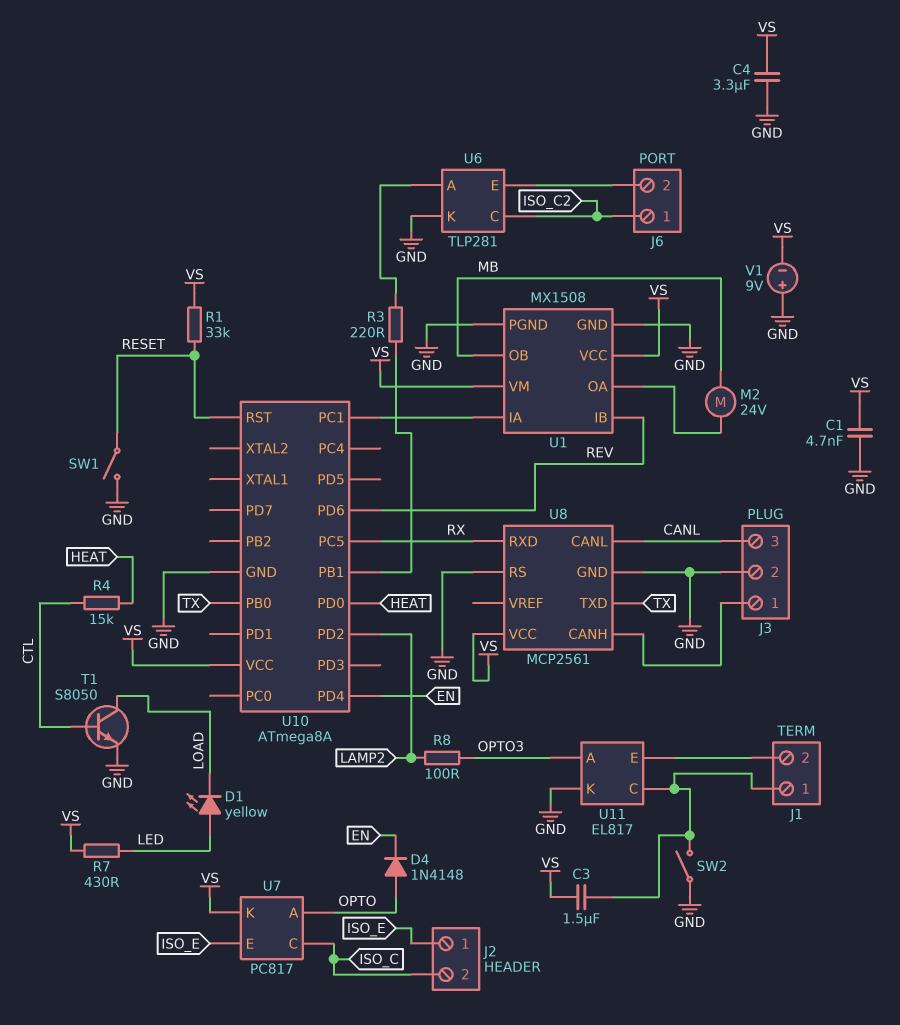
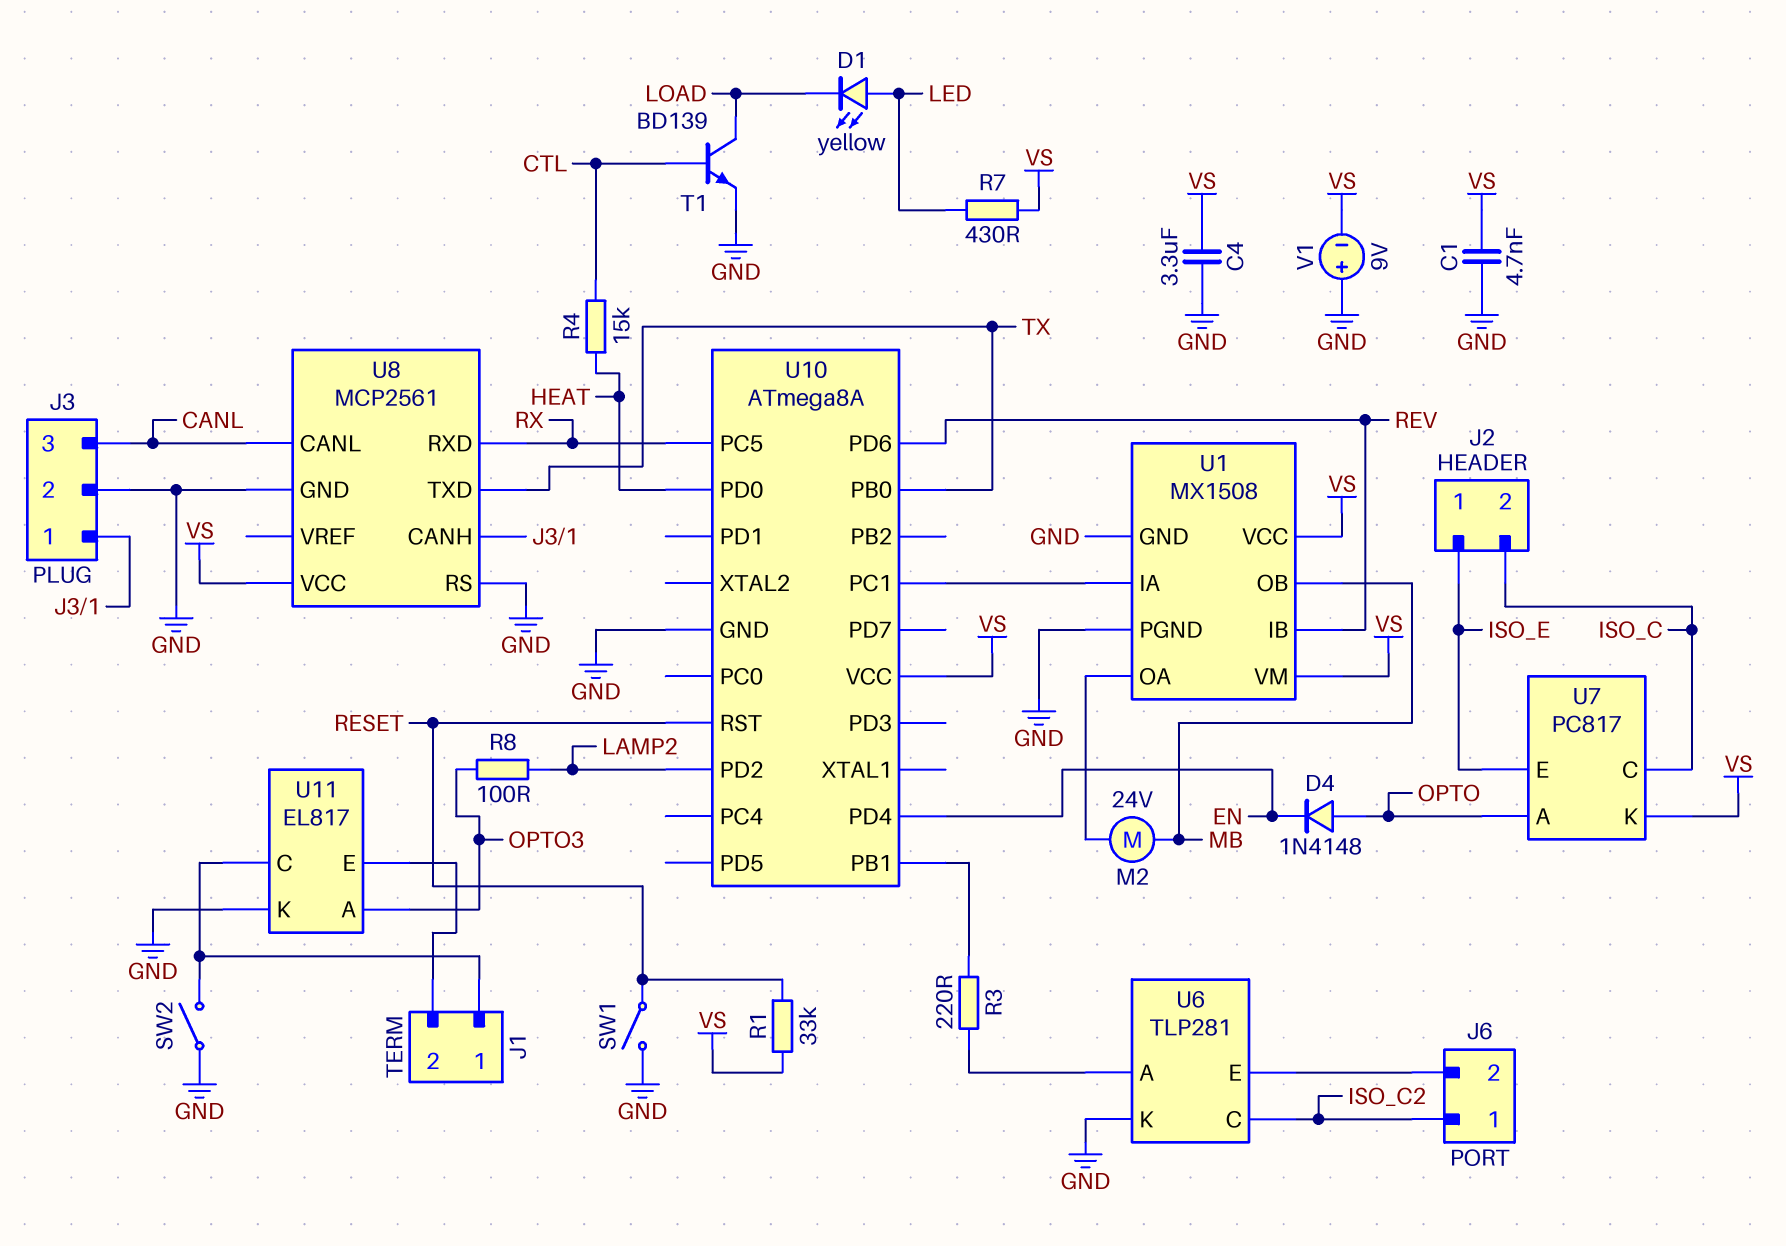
C3: 1.5uF (J1/1, VS) -> none
T1: NPN S8050 (B CTL, C LOAD, E GND) -> NPN BD139 (B CTL, C LOAD, E GND)

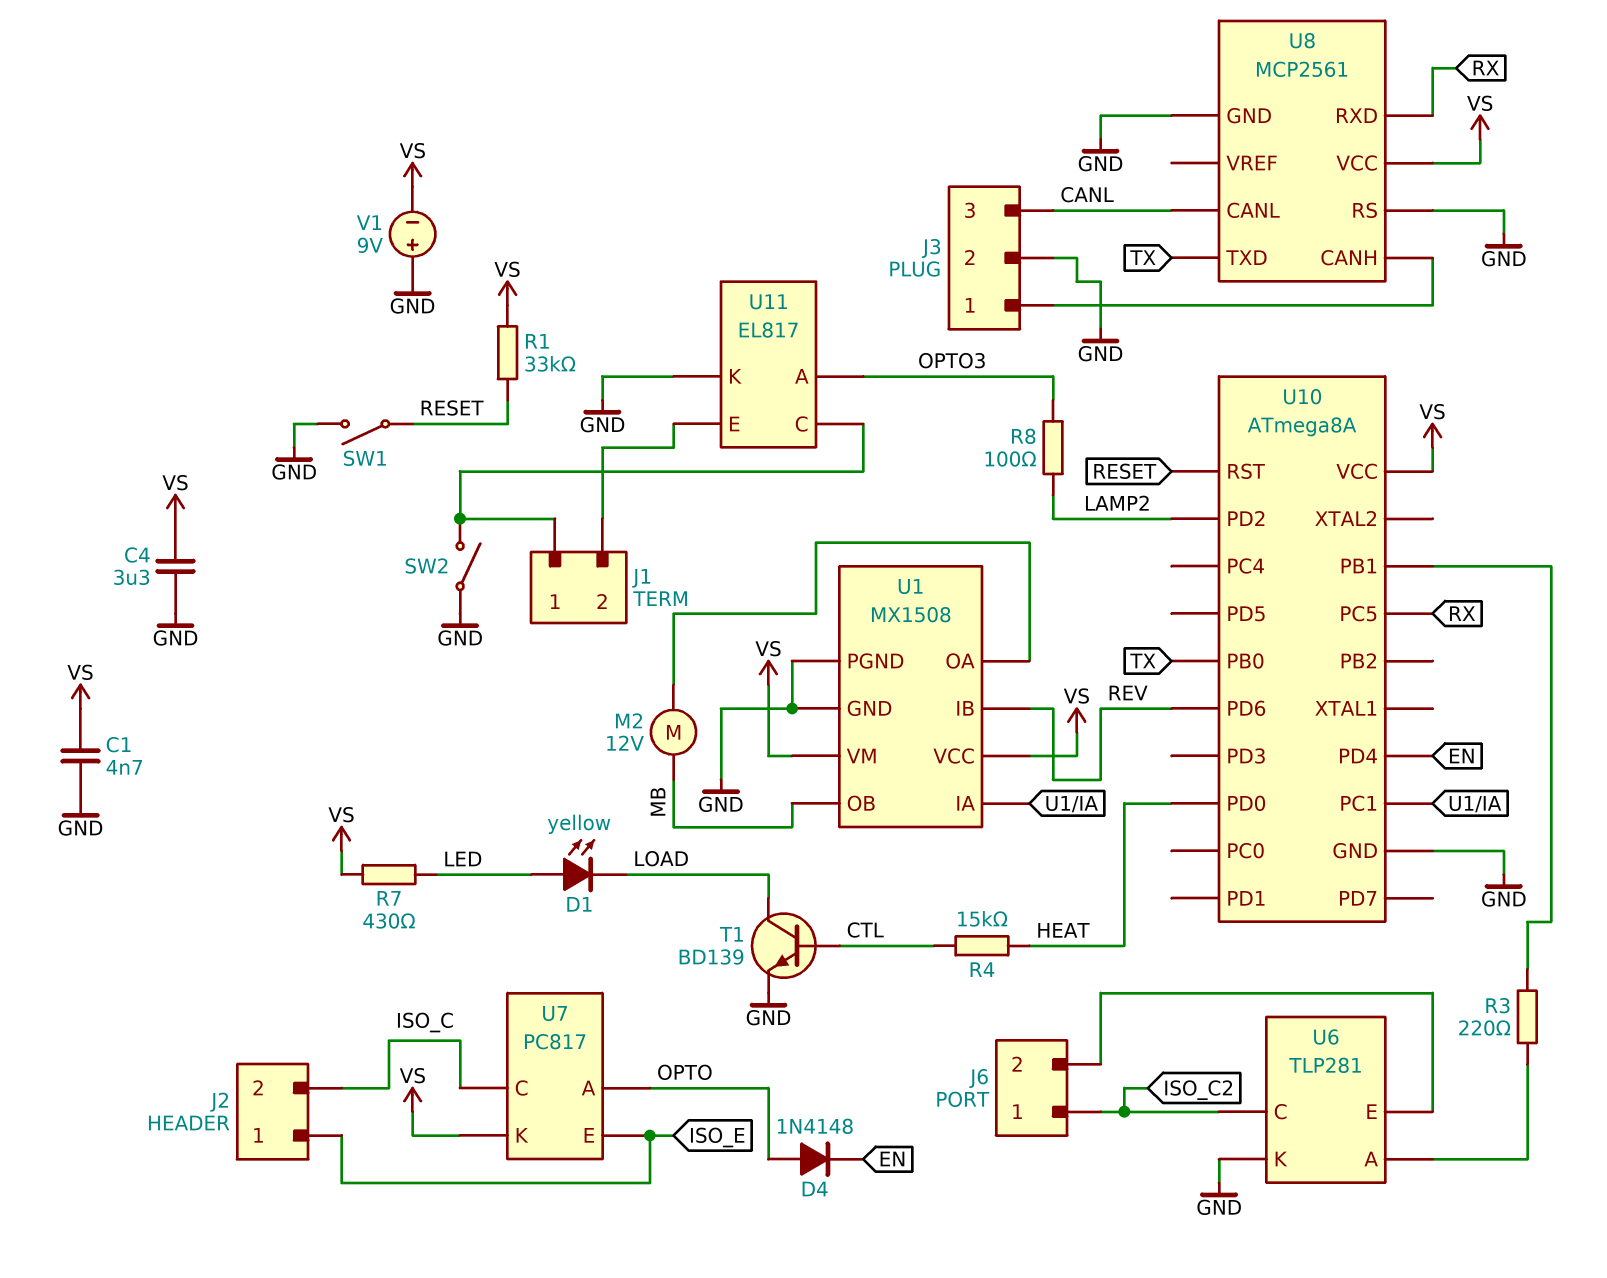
M2: motor 24V (MB, U1/OA) -> motor 12V (MB, U1/OA)

